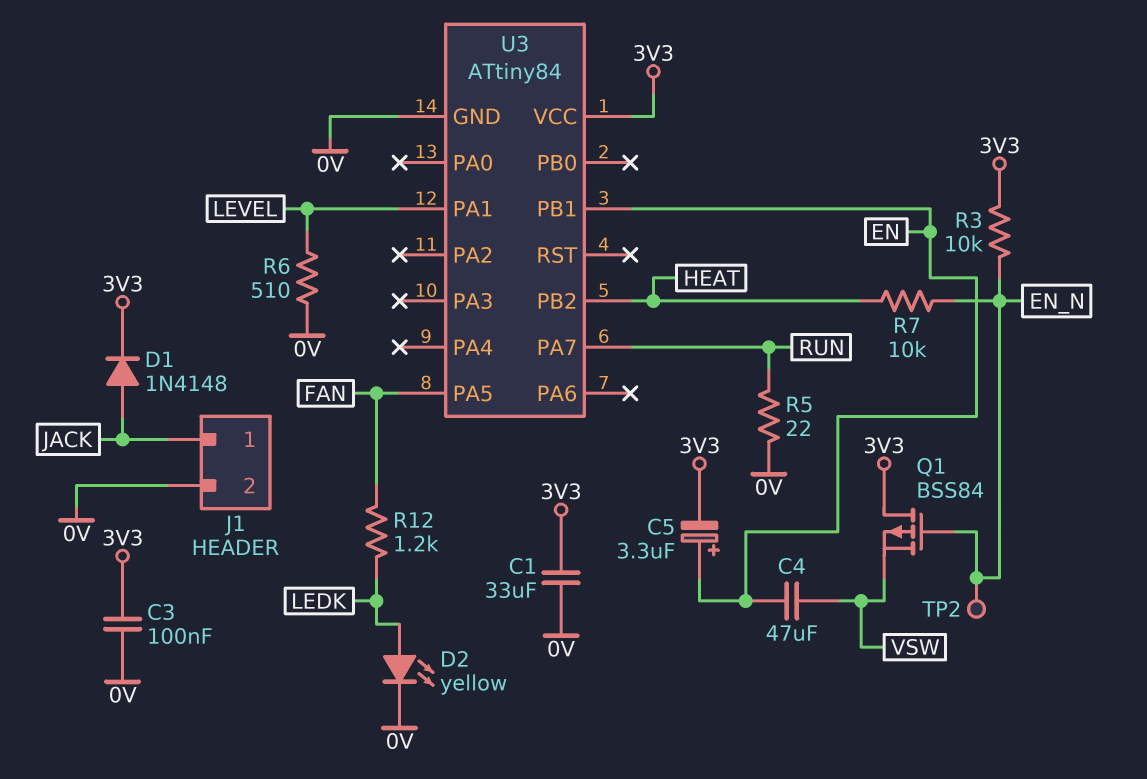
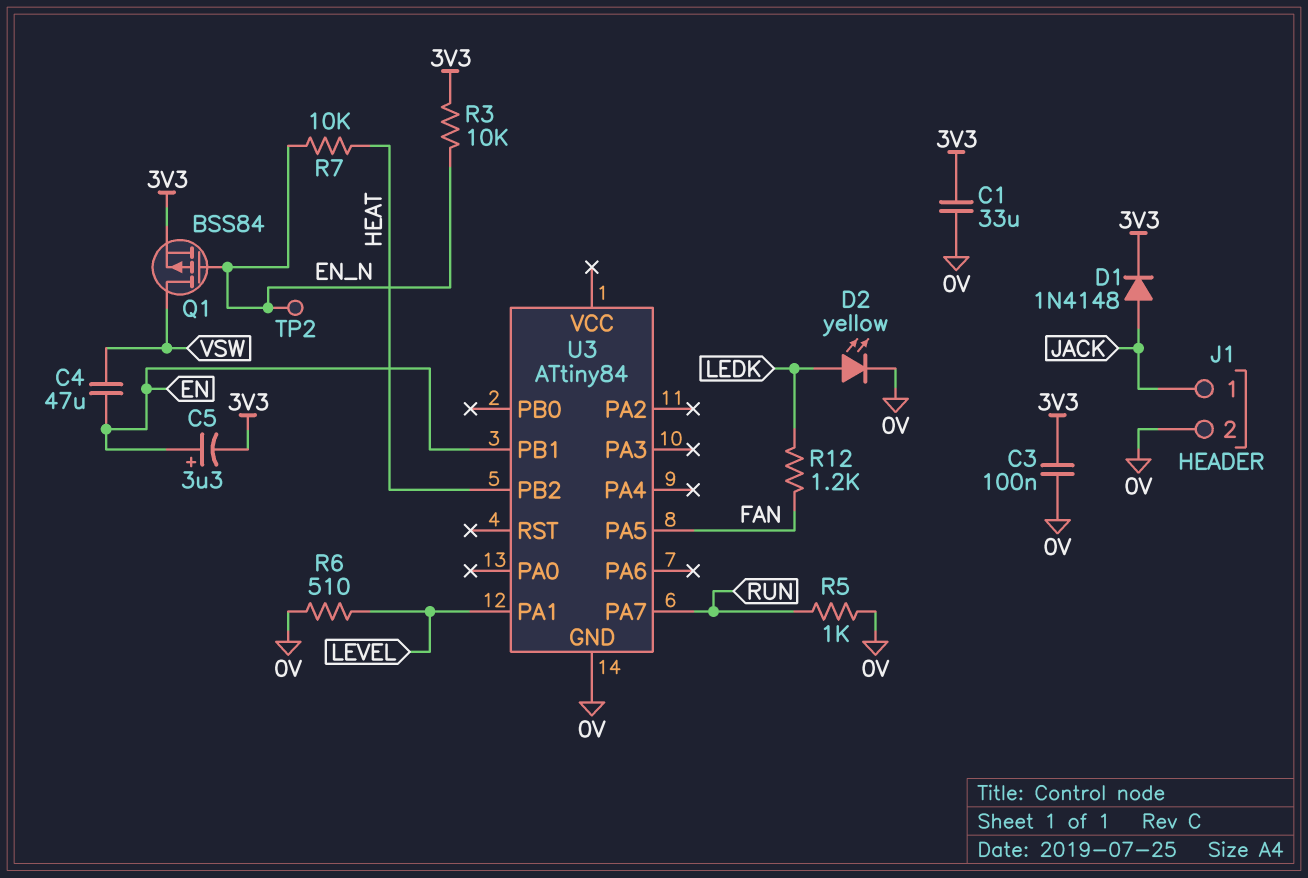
Q1: PMOS BSS84 (G EN_N, D 3V3, S VSW) -> PMOS BSS84 (G EN_N, D VSW, S 3V3)
R5: 22 (0V, RUN) -> 1k (0V, RUN)
U3 pin VCC: 3V3 -> none

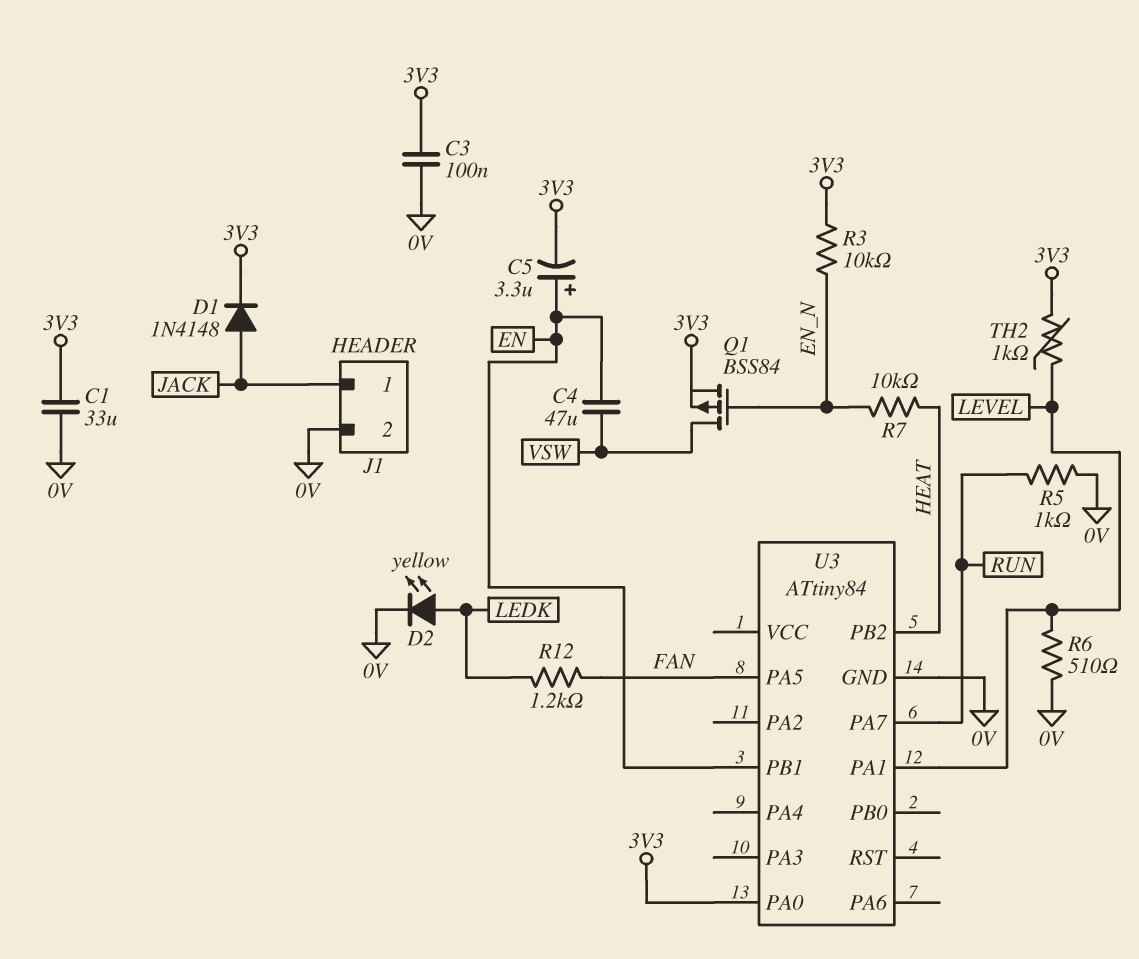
TH2: none -> 1k (3V3, LEVEL)
TP2: test point (EN_N) -> none
U3 pin PA0: none -> 3V3

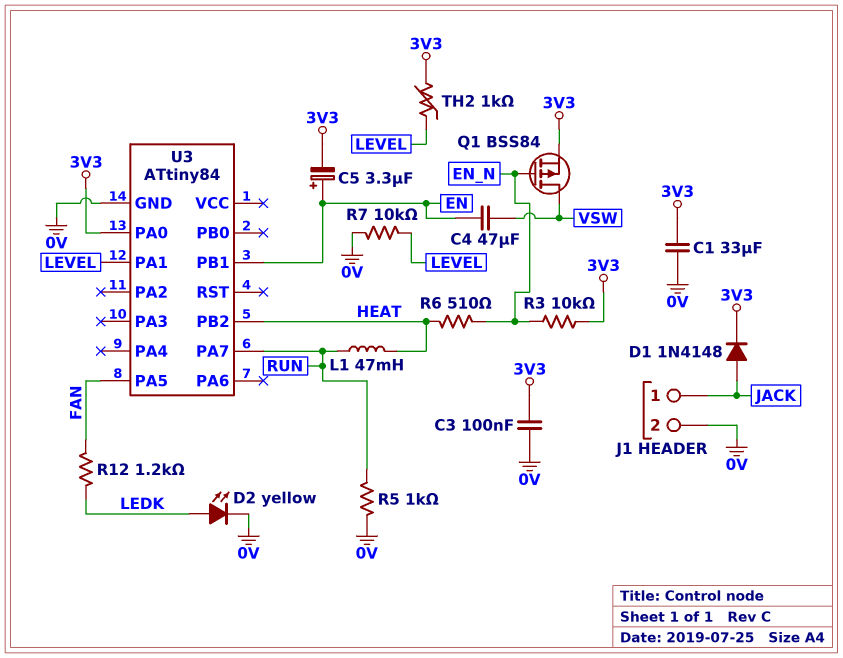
L1: none -> 47mH (HEAT, RUN)
R6: 510 (0V, LEVEL) -> 510 (EN_N, HEAT)
R7: 10k (EN_N, HEAT) -> 10k (0V, LEVEL)

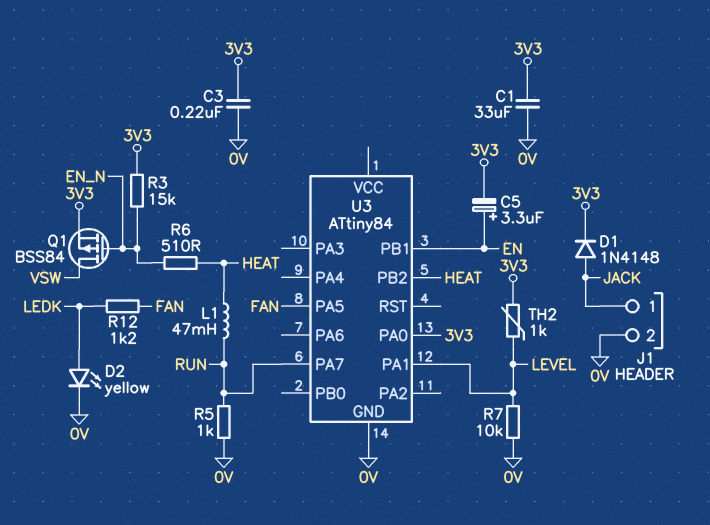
C3: 100nF (0V, 3V3) -> 220nF (0V, 3V3)
C4: 47uF (EN, VSW) -> none
R3: 10k (3V3, EN_N) -> 15k (3V3, EN_N)

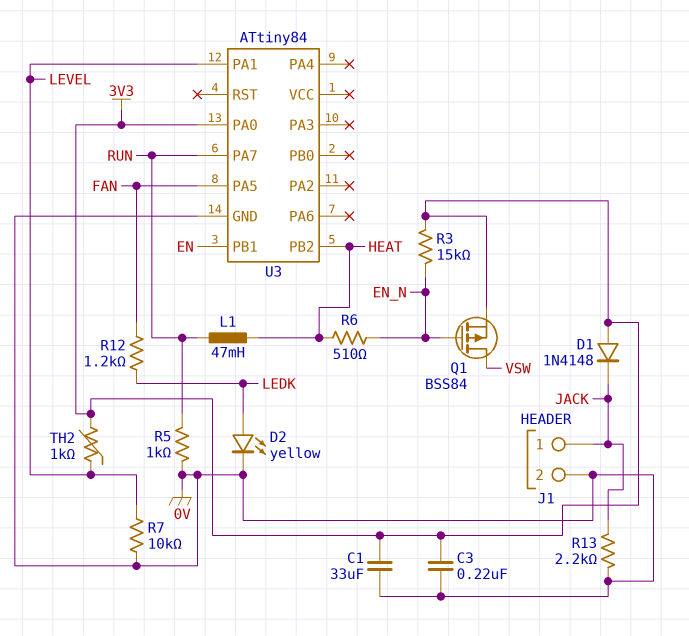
C5: 3.3uF (plus EN, minus 3V3) -> none
D1: diode 1N4148 (A JACK, K 3V3) -> diode 1N4148 (A 3V3, K JACK)
R13: none -> 2.2k (0V, JACK)

